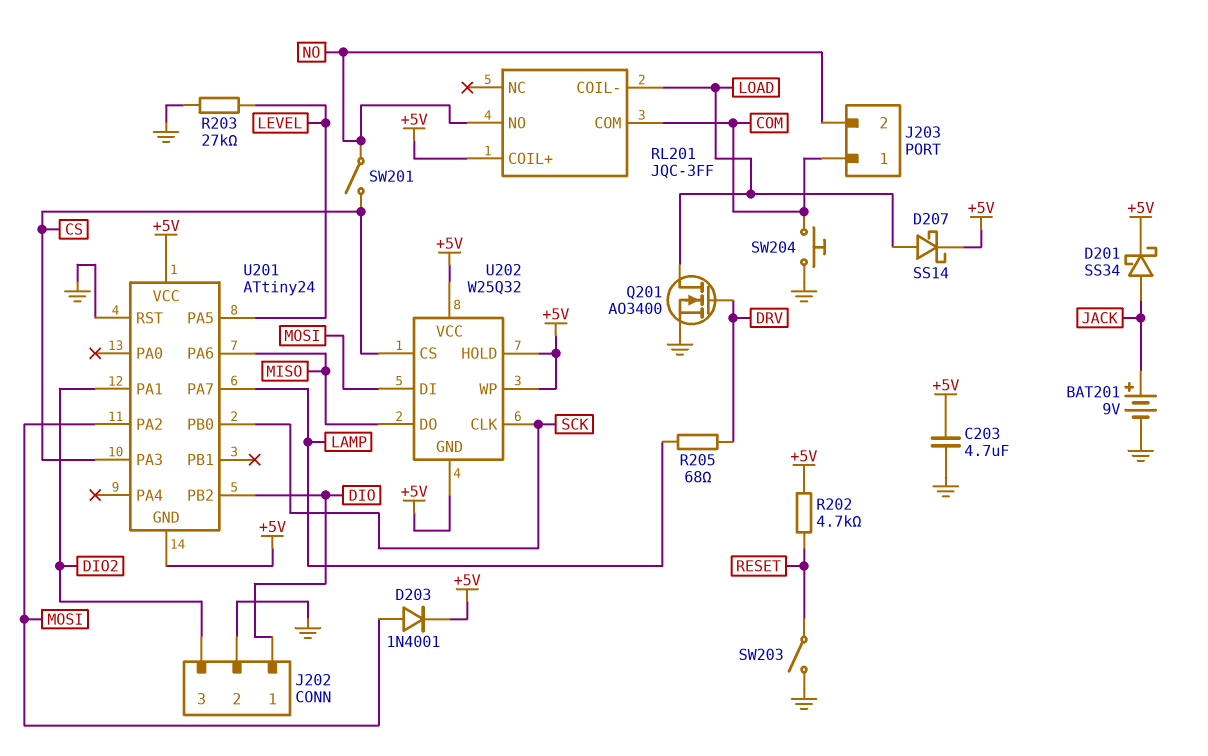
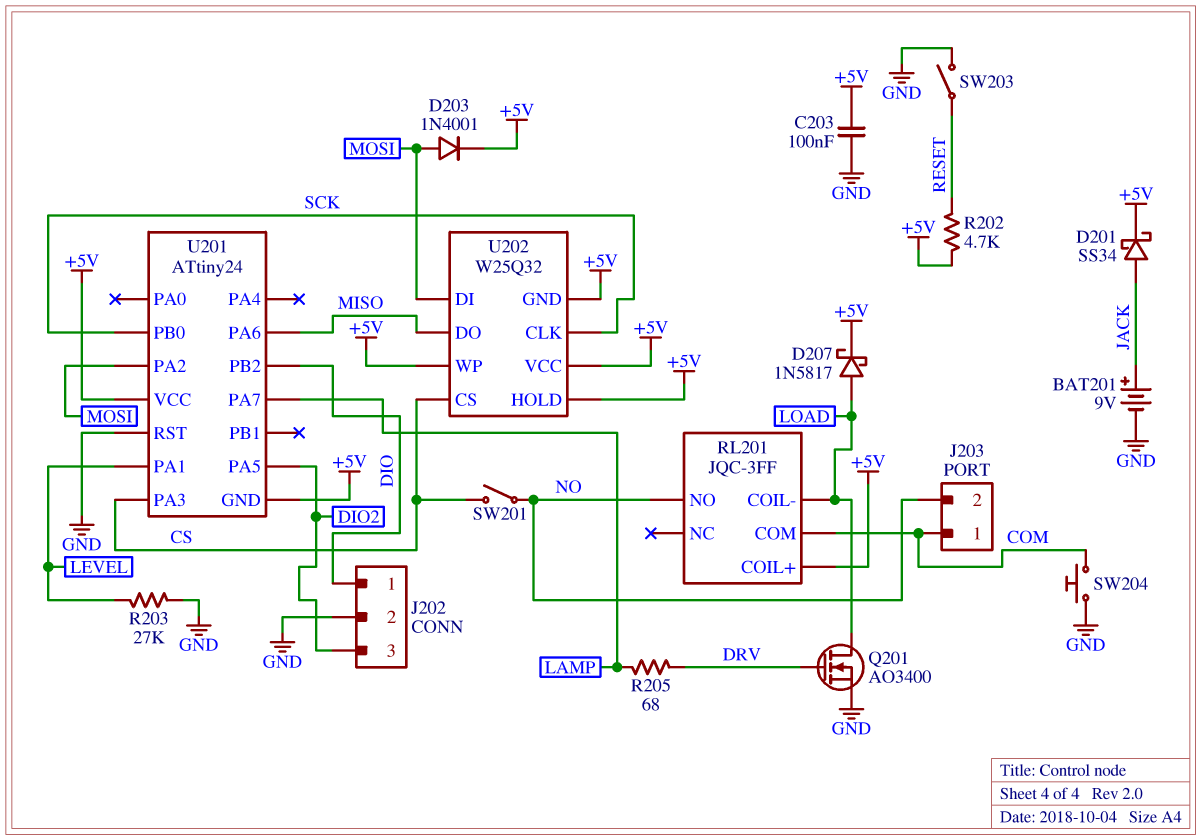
C203: 4.7uF (+5V, GND) -> 100nF (+5V, GND)
D207: schottky SS14 (A LOAD, K +5V) -> schottky 1N5817 (A LOAD, K +5V)
U201 pin PA1: DIO2 -> LEVEL
U201 pin PA5: LEVEL -> DIO2

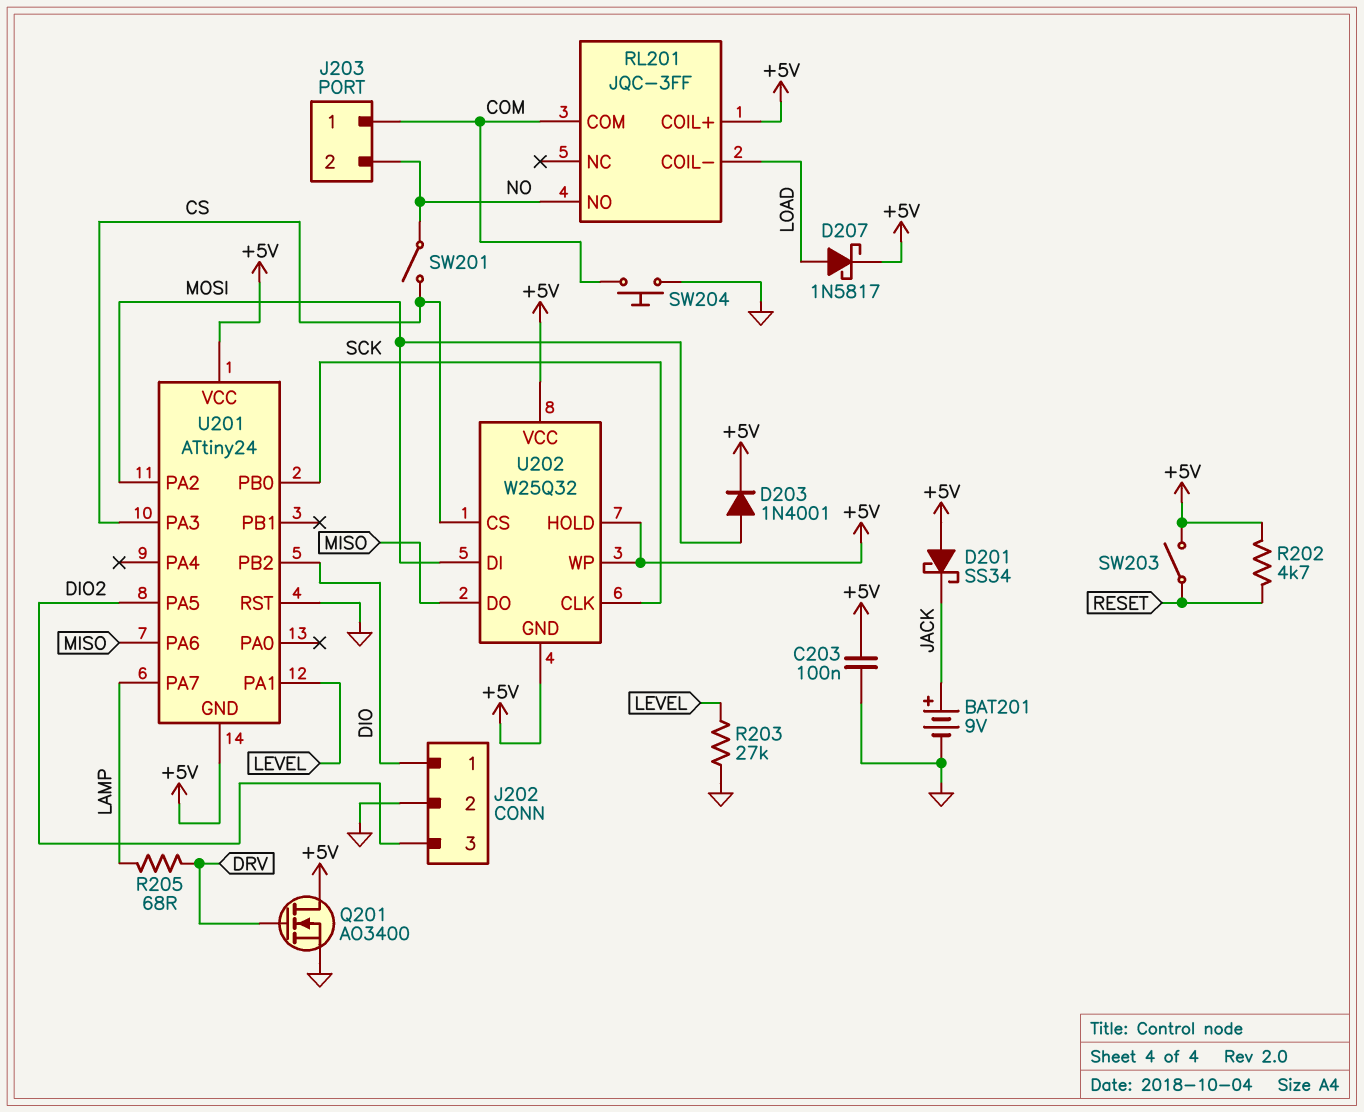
D201: schottky SS34 (A JACK, K +5V) -> schottky SS34 (A +5V, K JACK)
Q201: NMOS AO3400 (G DRV, D LOAD, S GND) -> NMOS AO3400 (G DRV, D +5V, S GND)
SW203: switch (GND, RESET) -> switch (+5V, RESET)

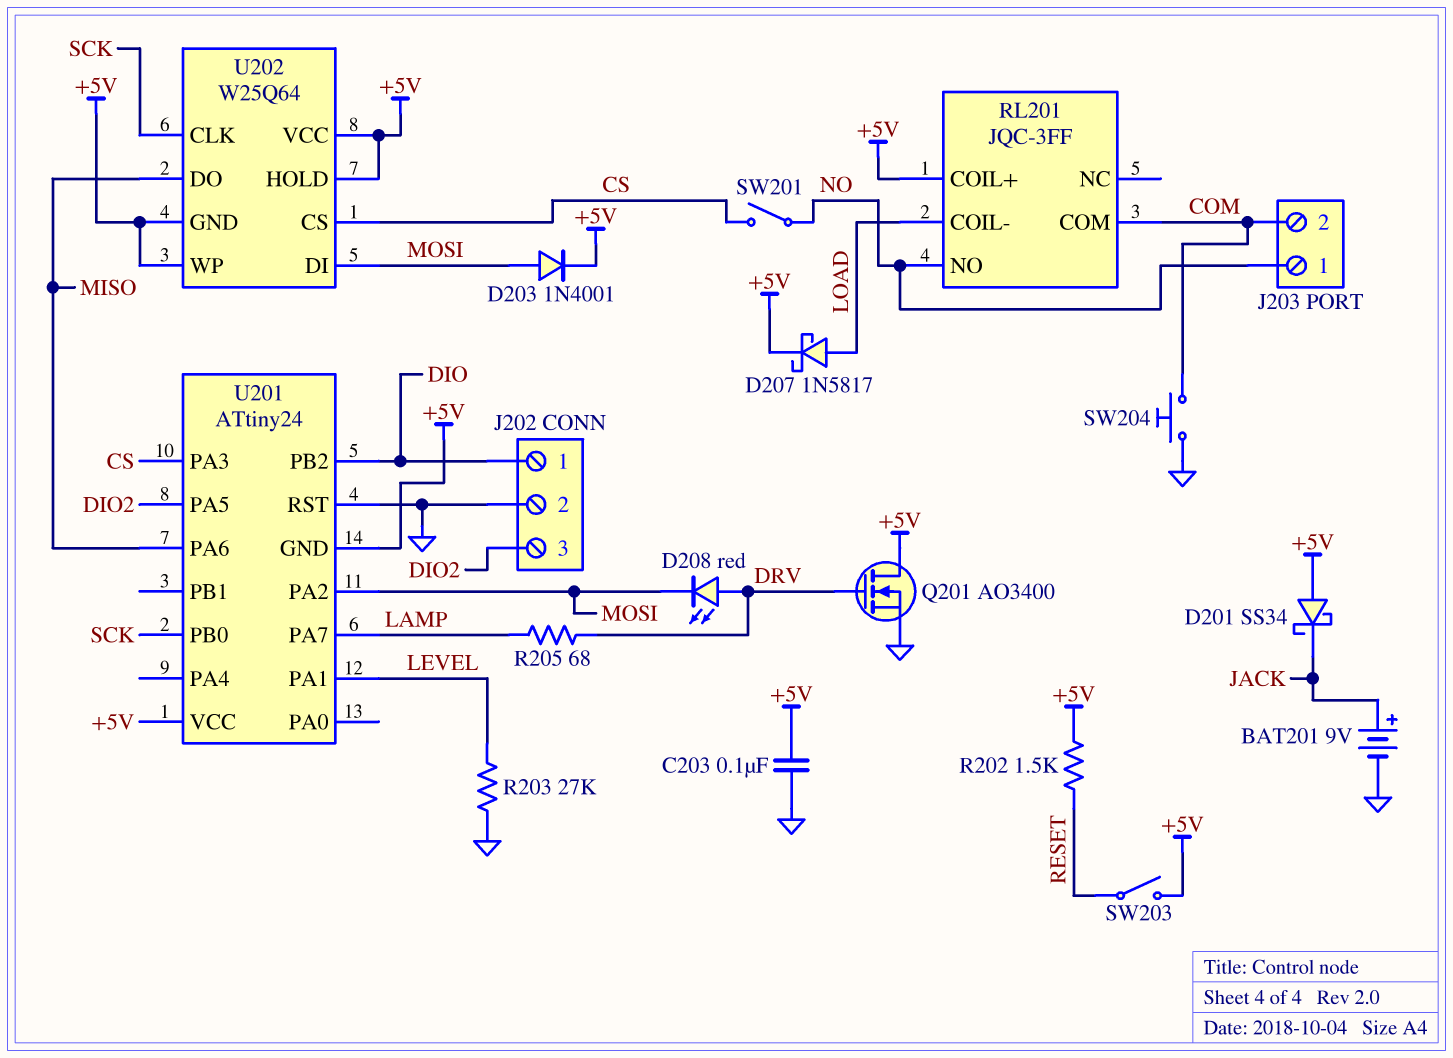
D208: none -> LED red (A DRV, K MOSI)
J203 pin 1: COM -> NO
J203 pin 2: NO -> COM
R202: 4.7k (+5V, RESET) -> 1.5k (+5V, RESET)
U202: W25Q32 -> W25Q64

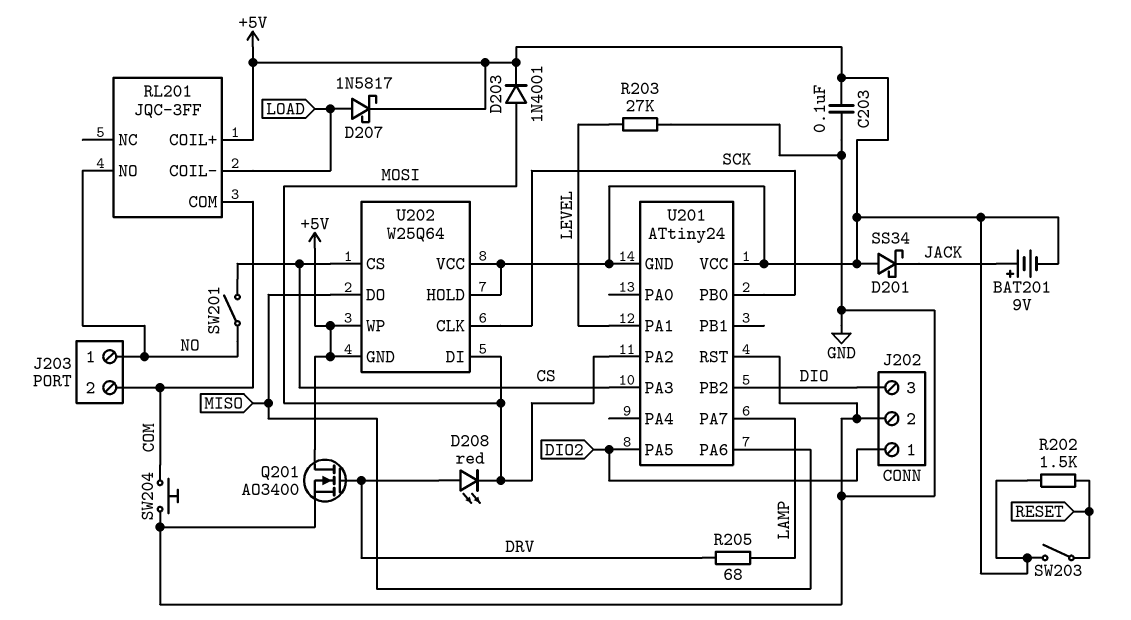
BAT201: 9V (plus JACK, minus GND) -> 9V (plus JACK, minus +5V)
J202 pin 1: DIO -> DIO2
J202 pin 3: DIO2 -> DIO

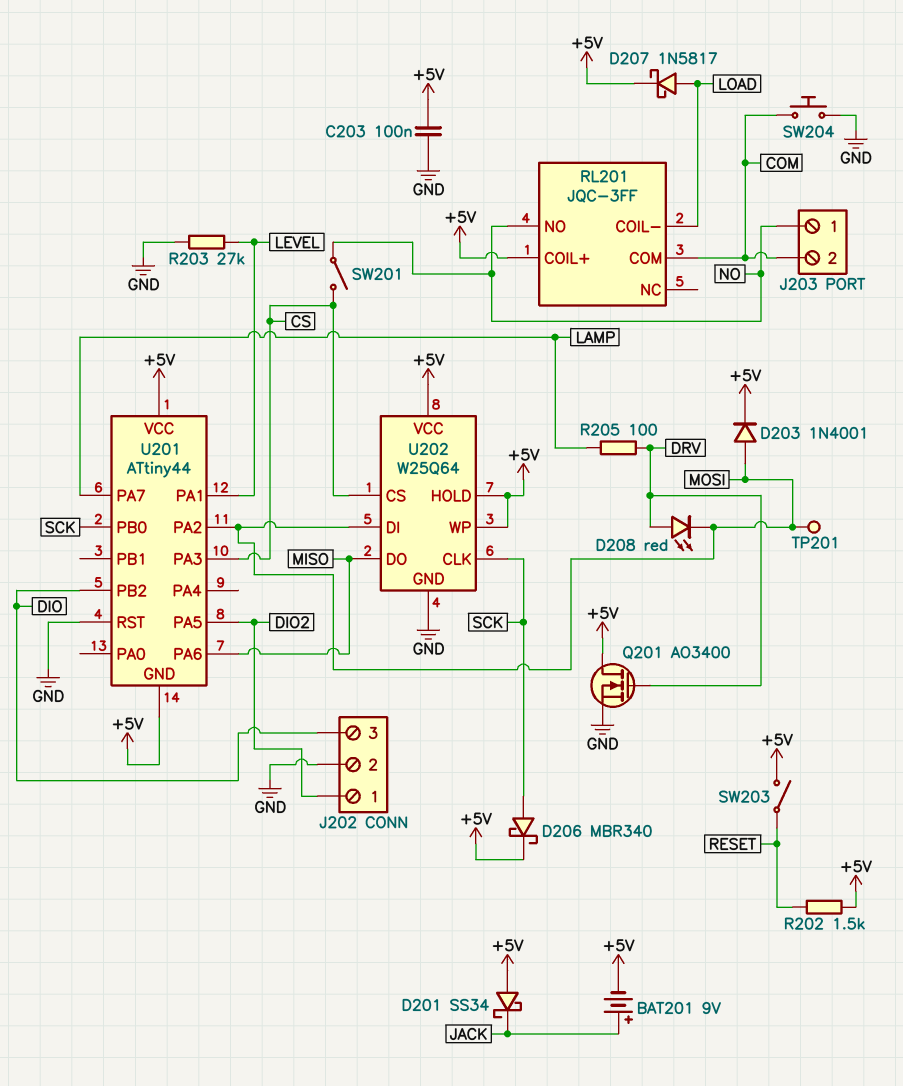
D206: none -> schottky MBR340 (A SCK, K +5V)
R205: 68 (DRV, LAMP) -> 100 (DRV, LAMP)
TP201: none -> test point (MOSI)
U201: ATtiny24 -> ATtiny44
U202 pin GND: +5V -> GND

